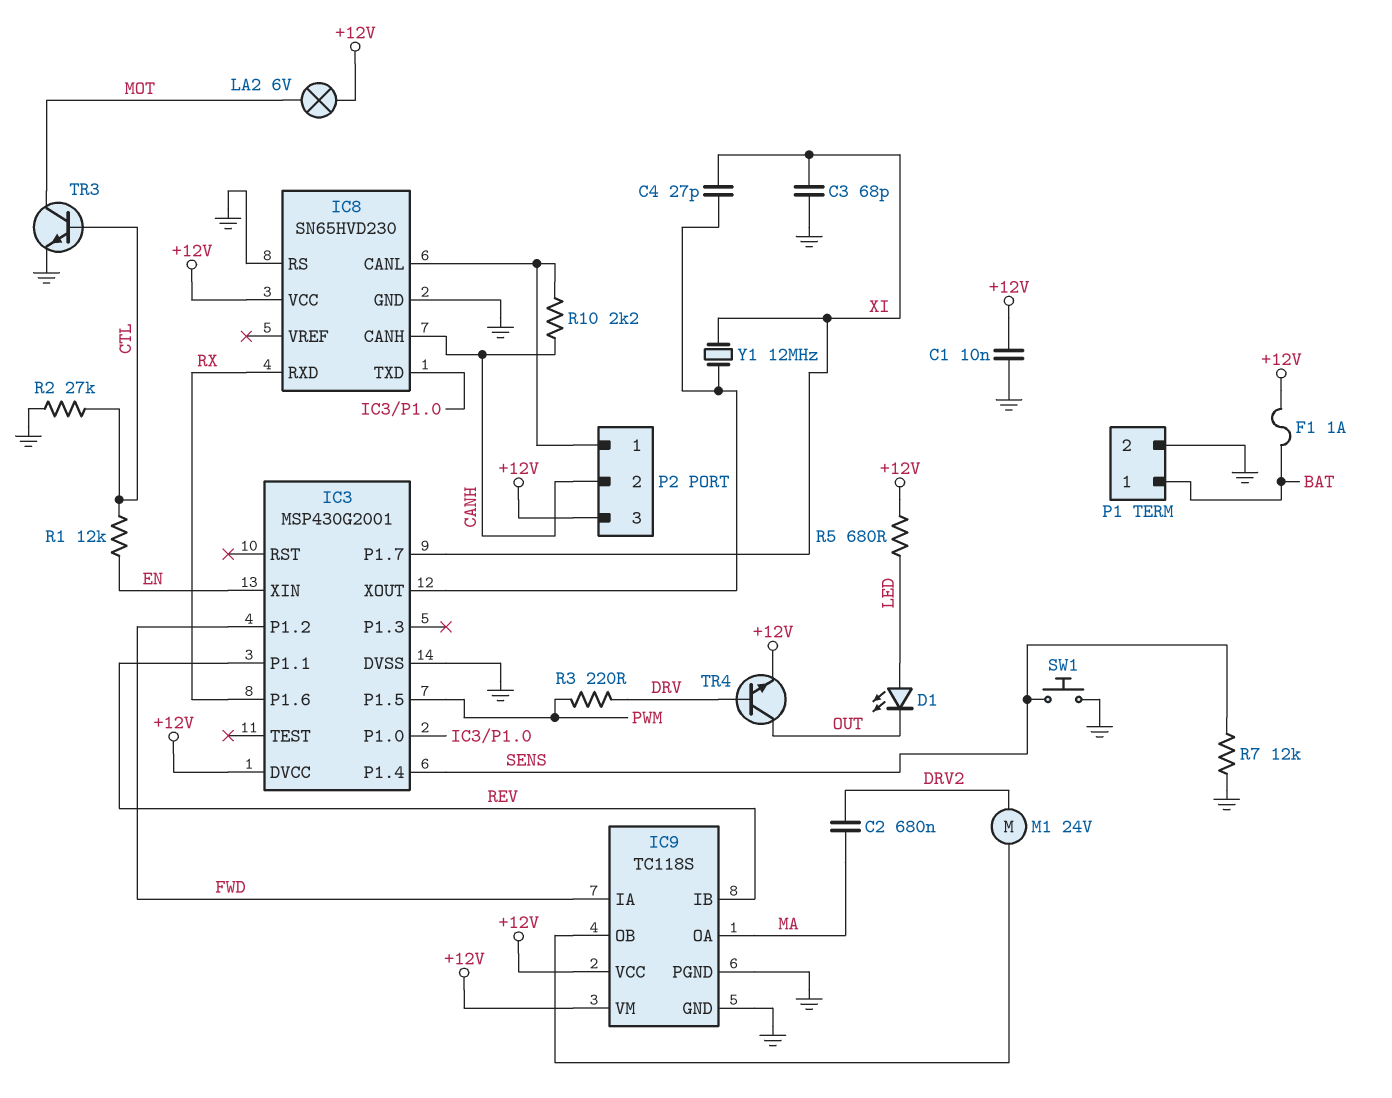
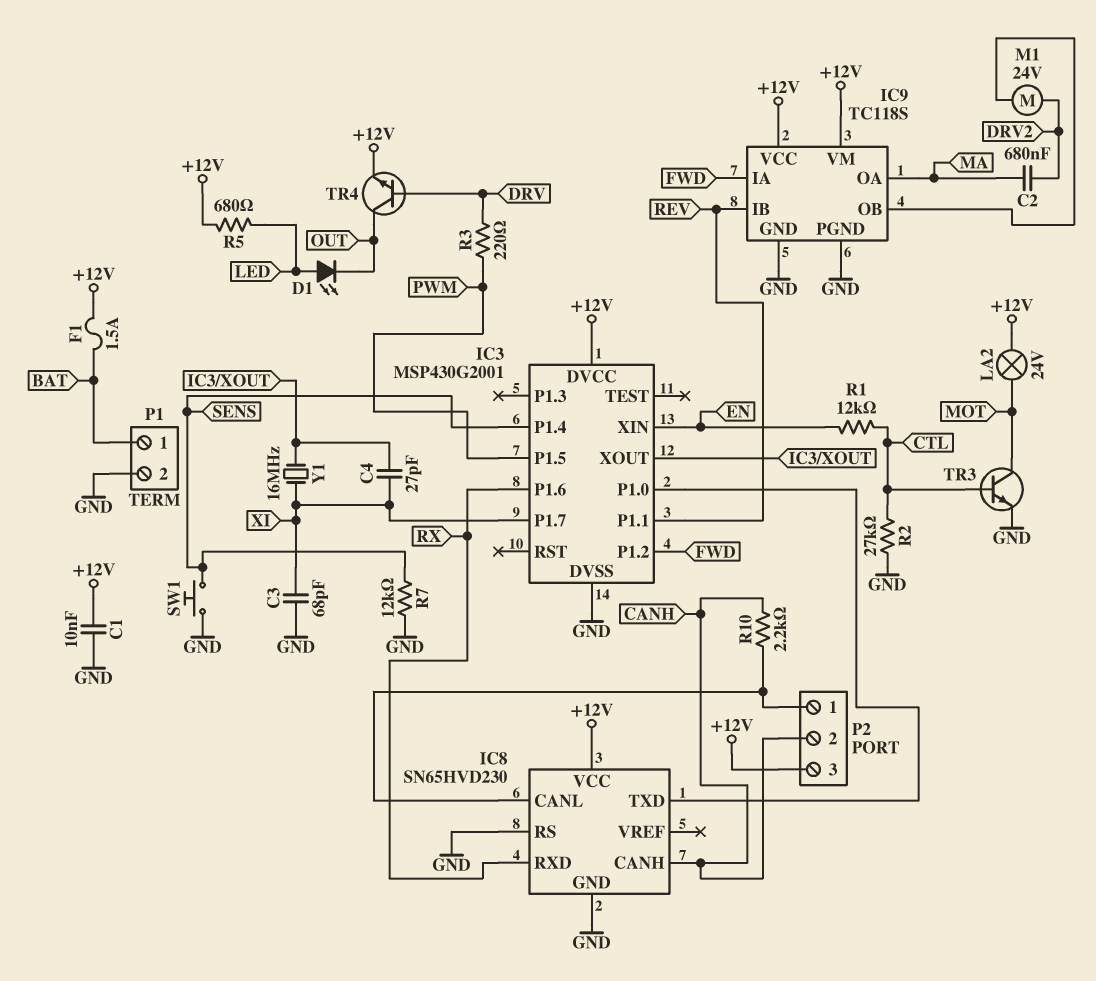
F1: 1A (+12V, BAT) -> 1.5A (+12V, BAT)
LA2: lamp 6V (+12V, MOT) -> lamp 24V (+12V, MOT)
Y1: 12MHz (IC3/XOUT, XI) -> 16MHz (IC3/XOUT, XI)

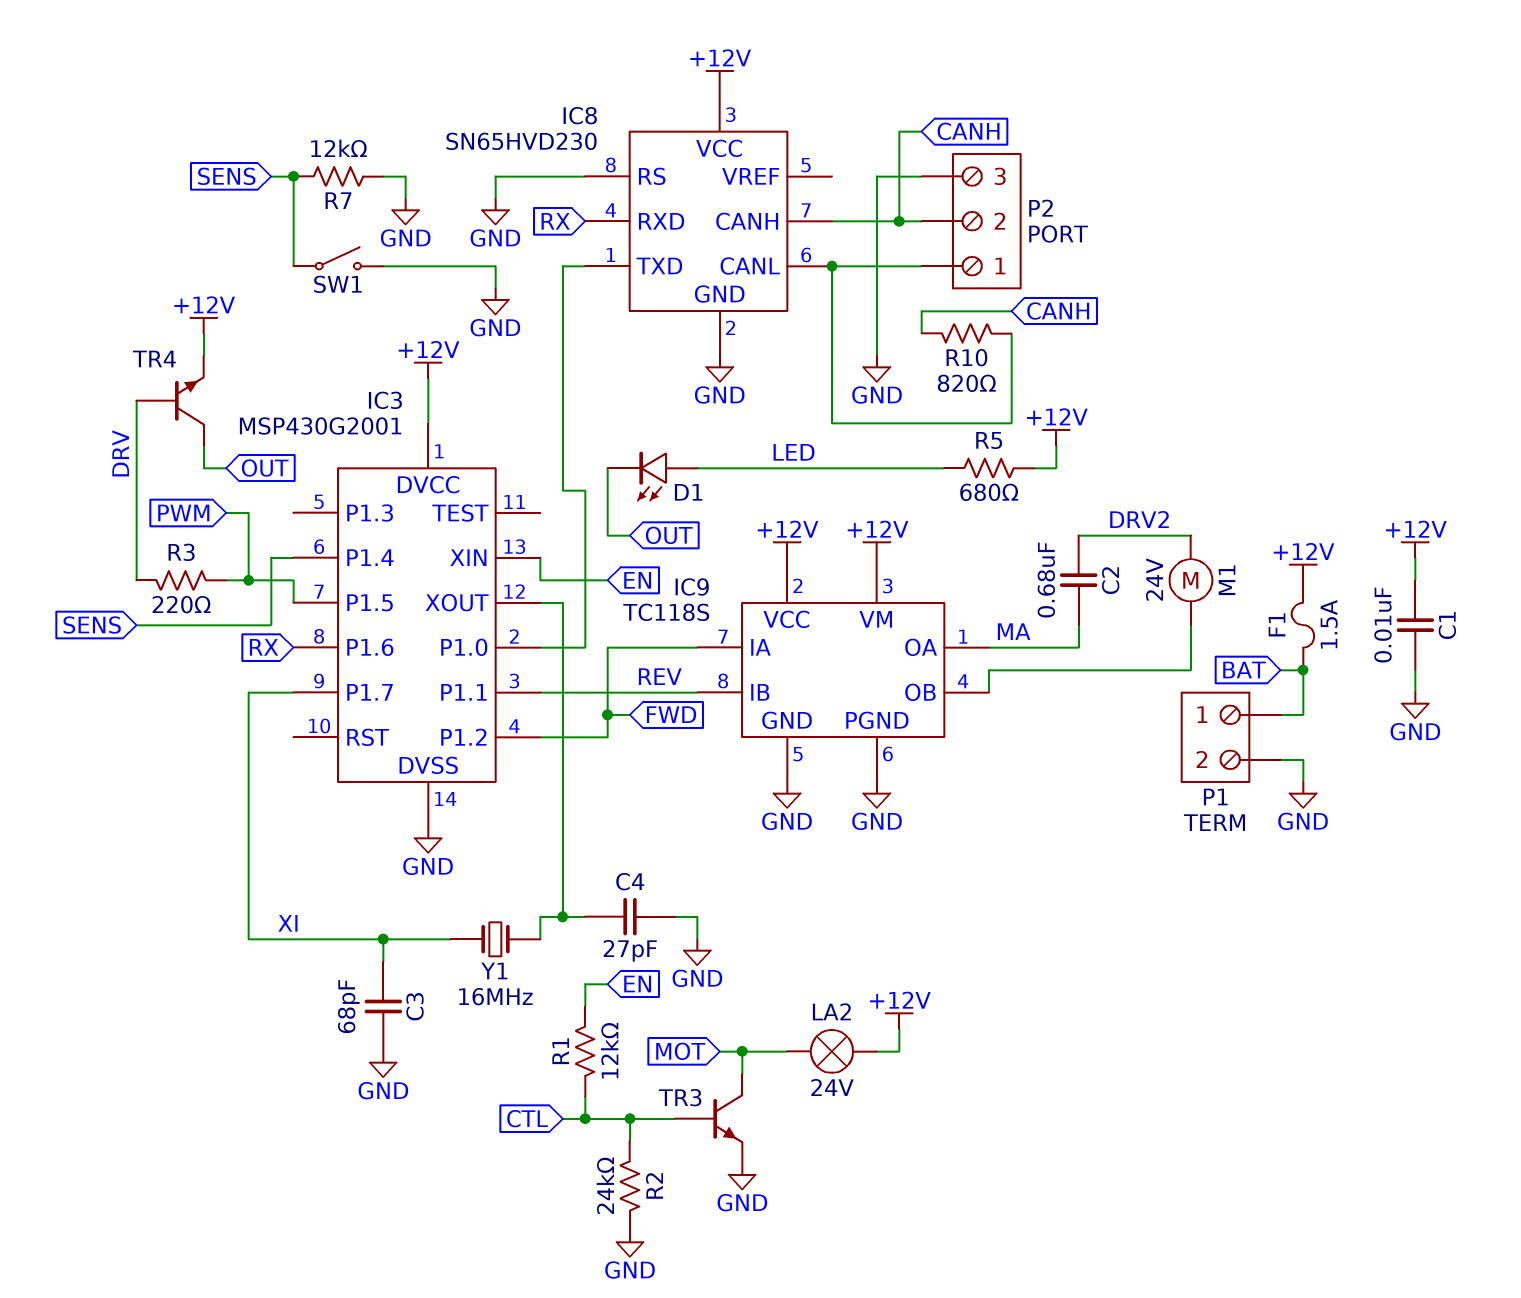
C4: 27pF (IC3/XOUT, XI) -> 27pF (GND, IC3/XOUT)
P2 pin 3: +12V -> GND
R2: 27k (CTL, GND) -> 24k (CTL, GND)
R10: 2.2k (CANH, IC8/CANL) -> 820 (CANH, IC8/CANL)
SW1: button (GND, SENS) -> switch (GND, SENS)

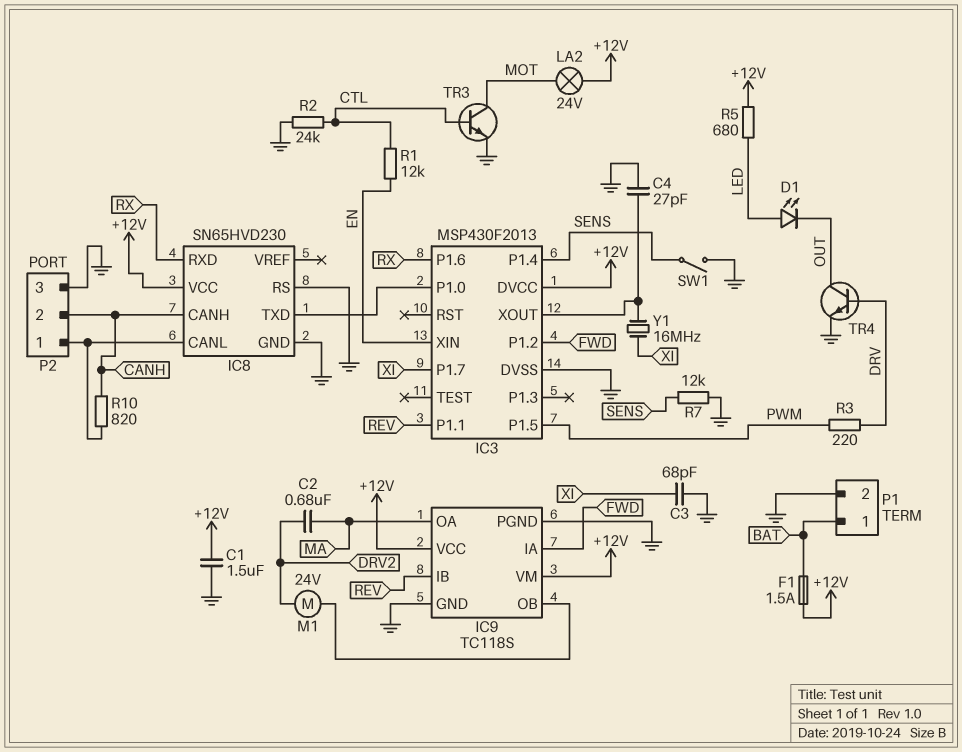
C1: 10nF (+12V, GND) -> 1.5uF (+12V, GND)
IC3: MSP430G2001 -> MSP430F2013
TR4: NPN (B DRV, C OUT, E +12V) -> NPN (B DRV, C OUT, E GND)

